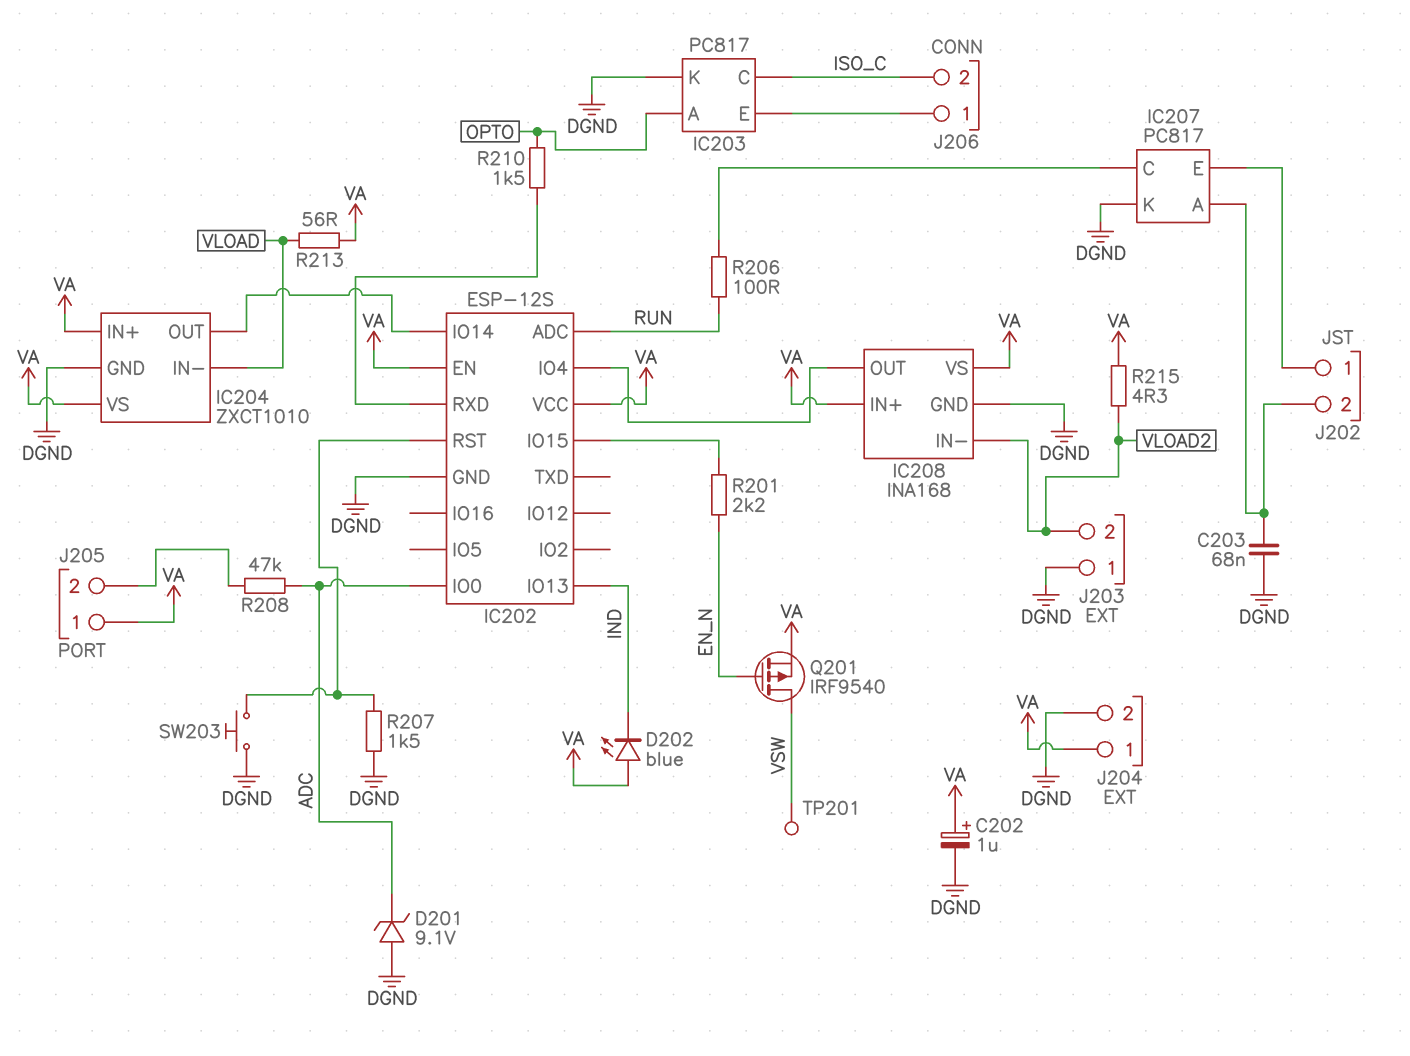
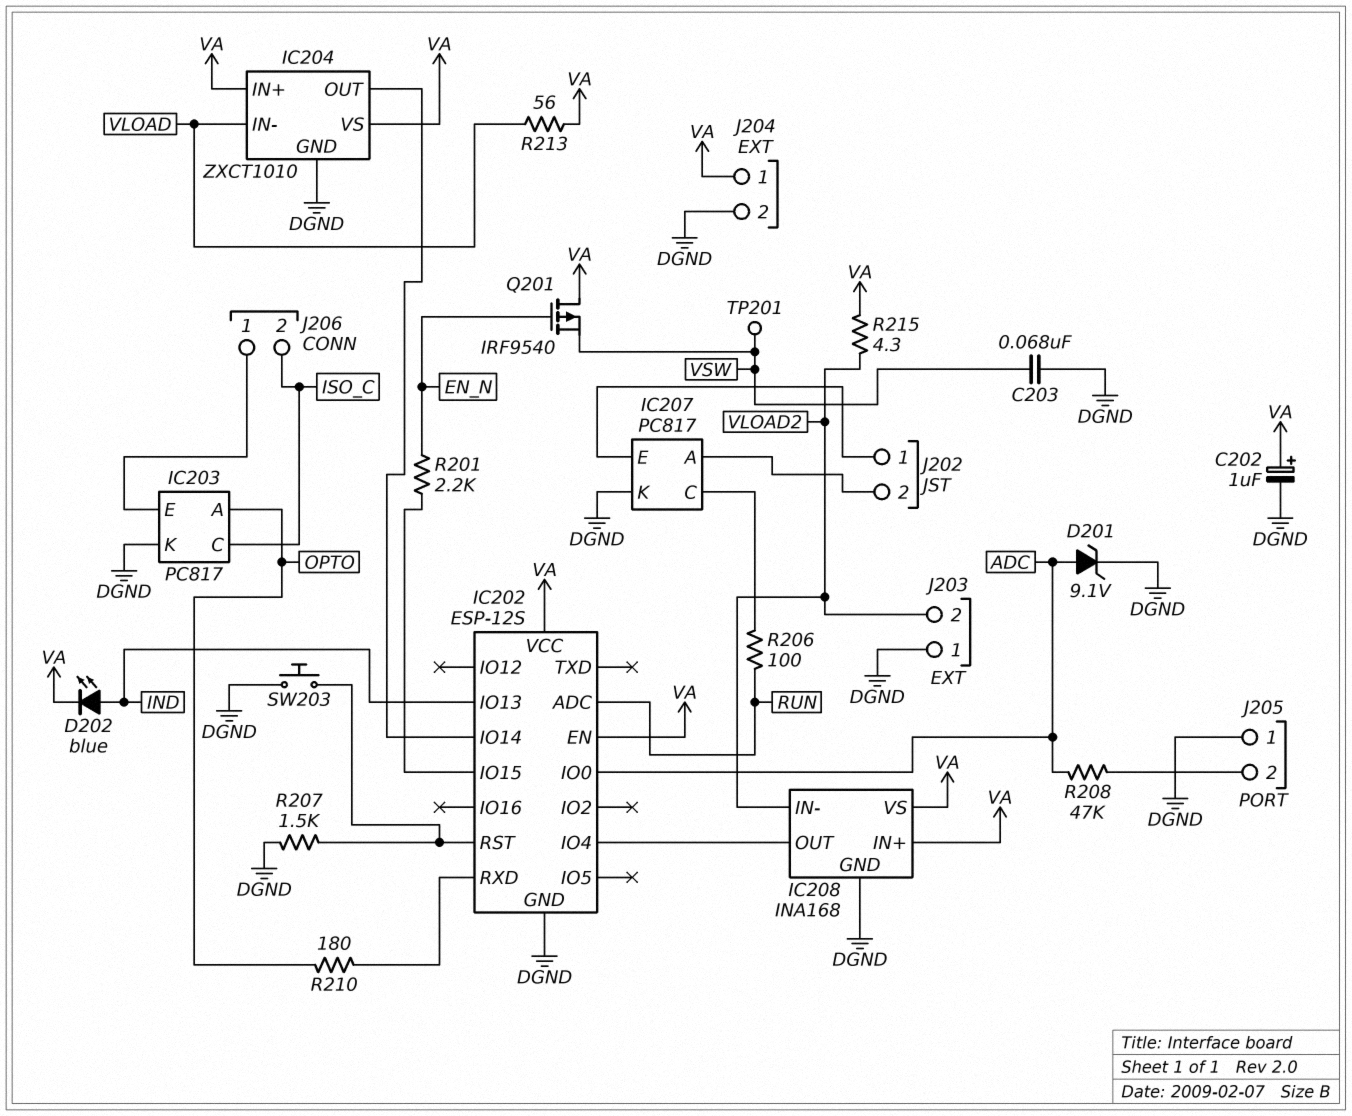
C203: 68nF (DGND, IC207/A) -> 68nF (DGND, VSW)
D201: zener 9.1V (A DGND, K ADC) -> zener 9.1V (A ADC, K DGND)
D202: LED blue (A VA, K IND) -> LED blue (A IND, K VA)
J205 pin 1: VA -> DGND
Q201: PMOS IRF9540 (G EN_N, D VSW, S VA) -> PMOS IRF9540 (G EN_N, D VA, S VSW)
R210: 1.5k (IC202/RXD, OPTO) -> 180 (IC202/RXD, OPTO)

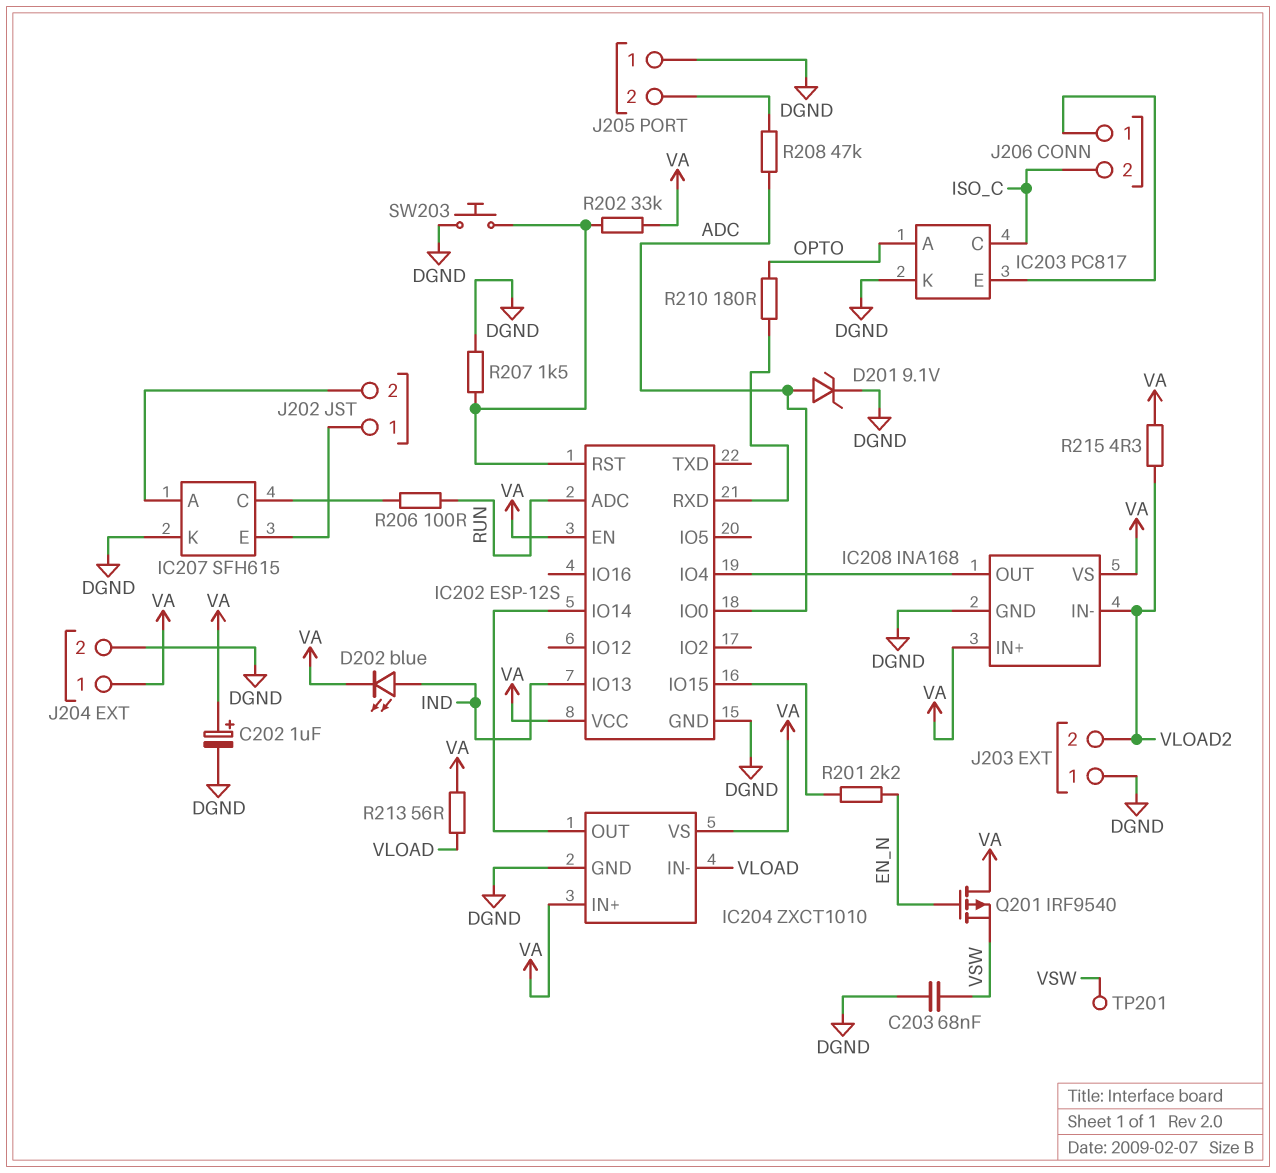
IC207: PC817 -> SFH615
R202: none -> 33k (IC202/RST, VA)

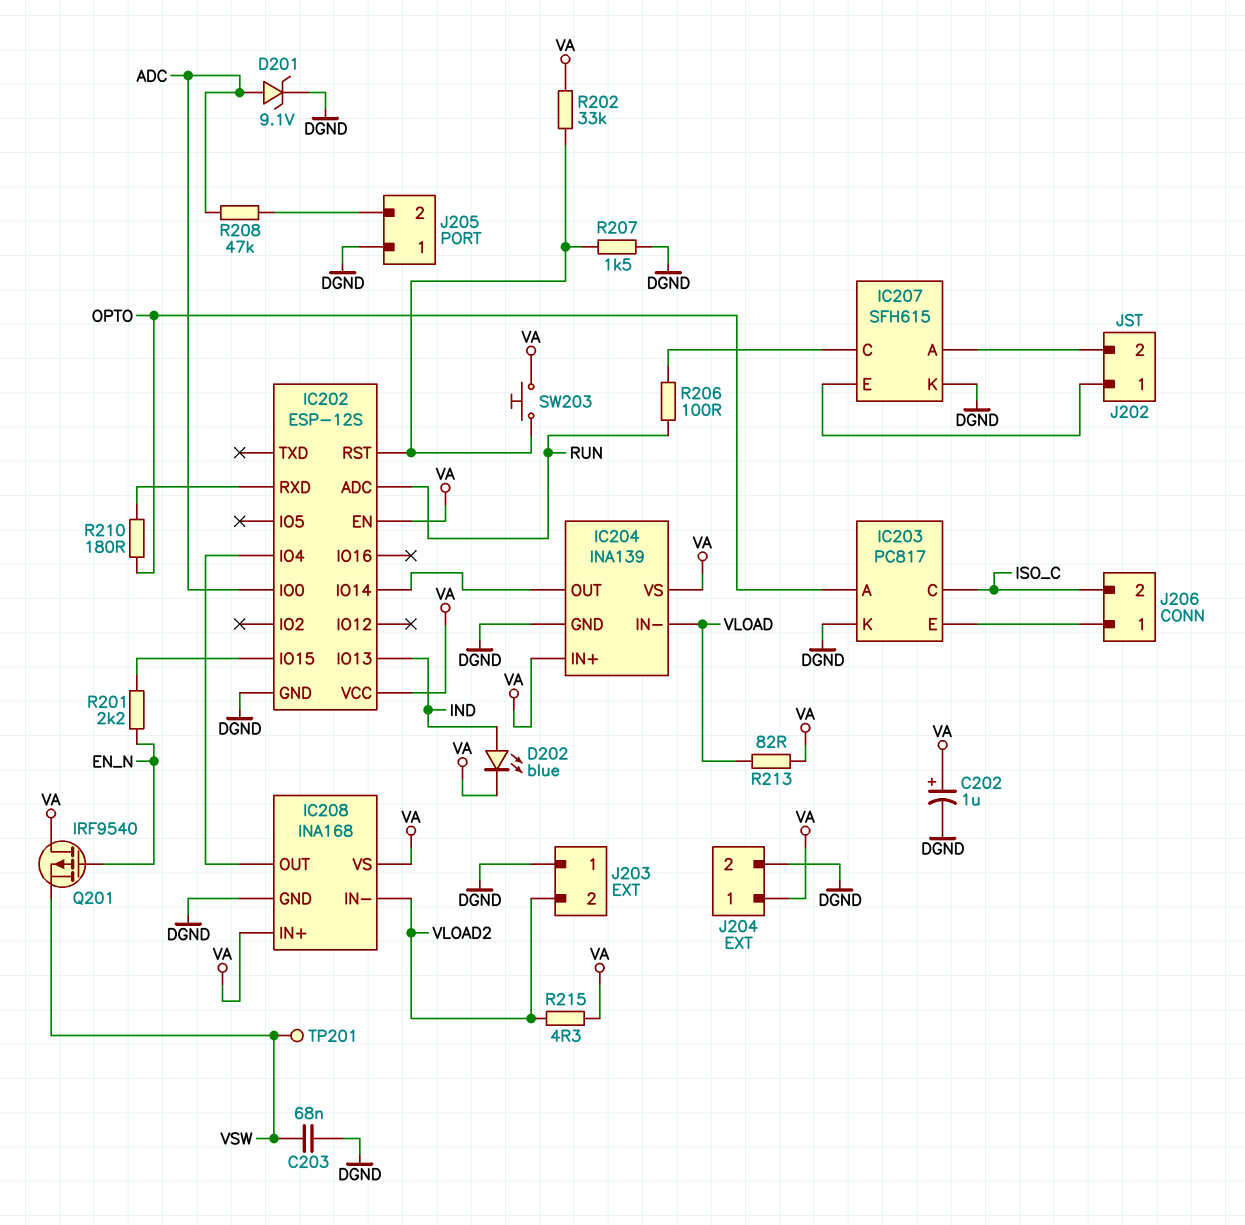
IC204: ZXCT1010 -> INA139
R213: 56 (VA, VLOAD) -> 82 (VA, VLOAD)
SW203: button (DGND, IC202/RST) -> button (IC202/RST, VA)

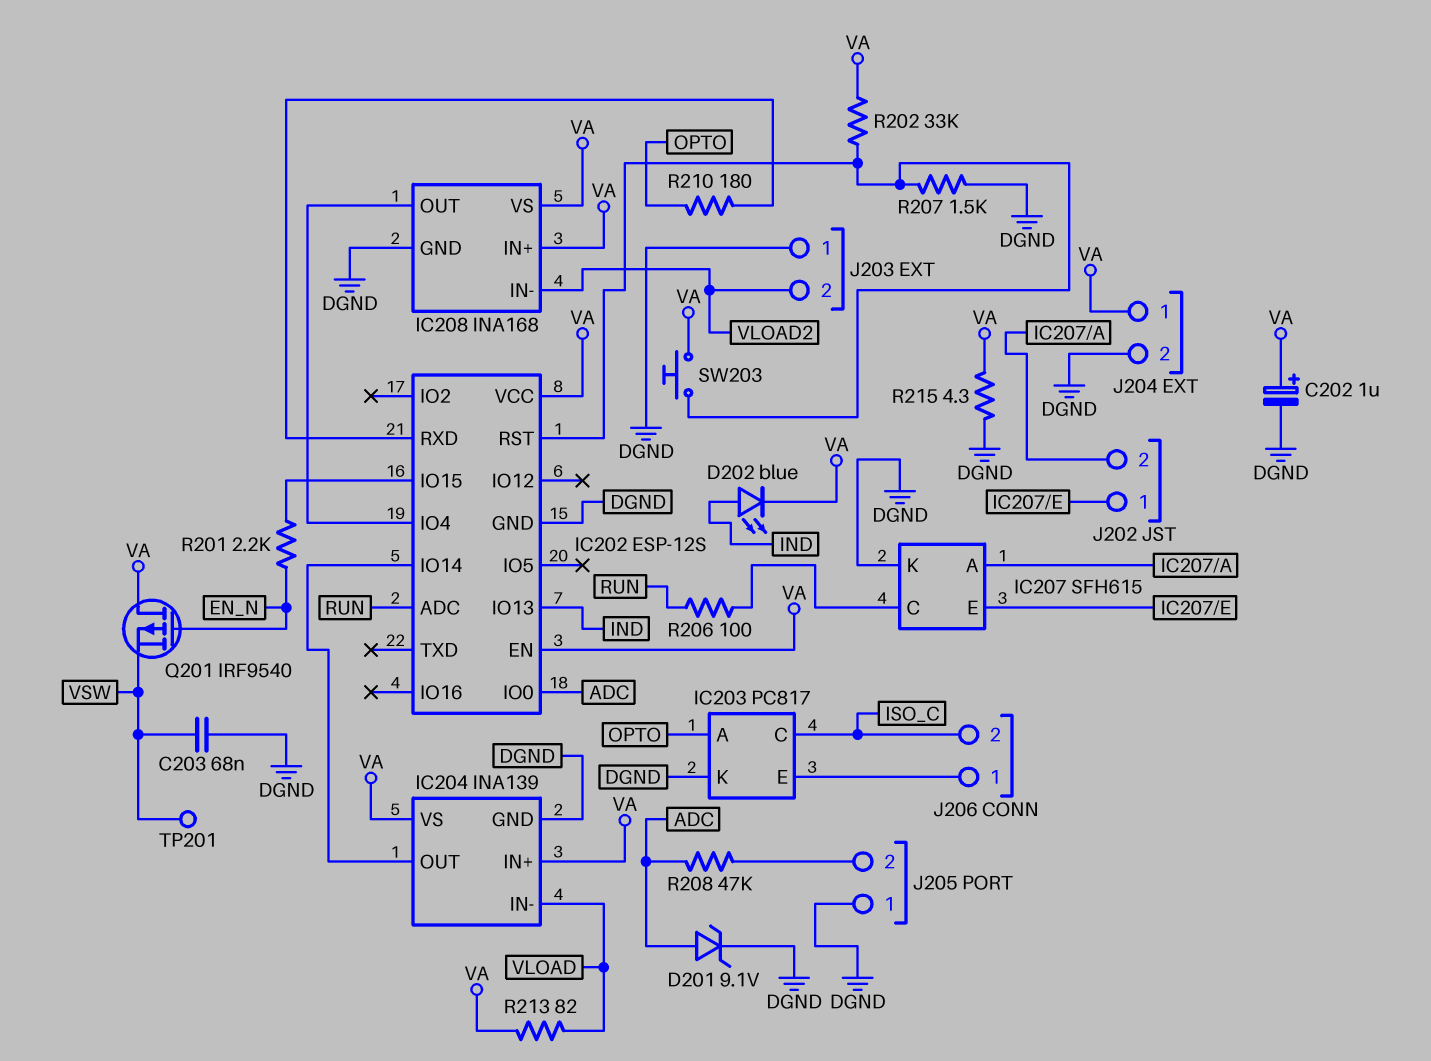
R215: 4.3 (VA, VLOAD2) -> 4.3 (DGND, VA)

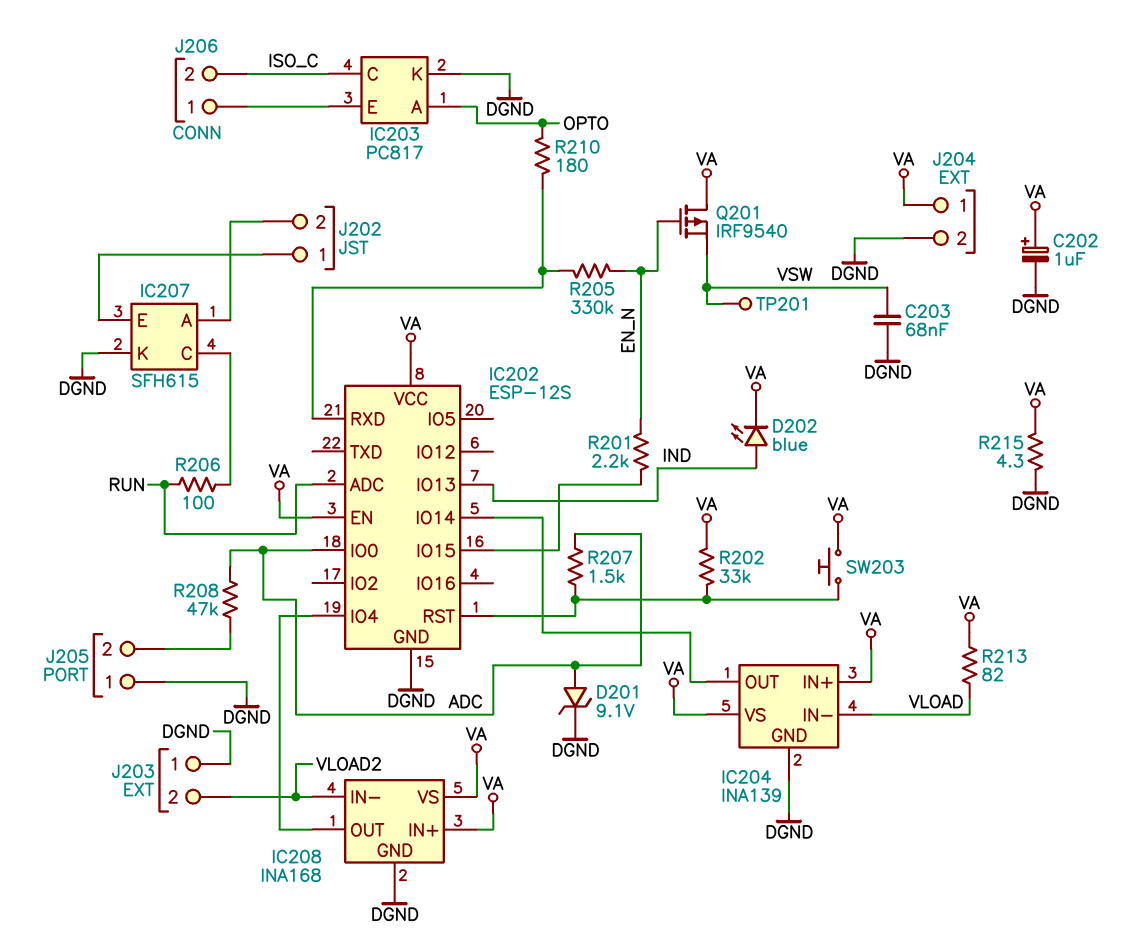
R205: none -> 330k (EN_N, IC202/RXD)
R207: 1.5k (DGND, IC202/RST) -> 1.5k (ADC, IC202/RST)

